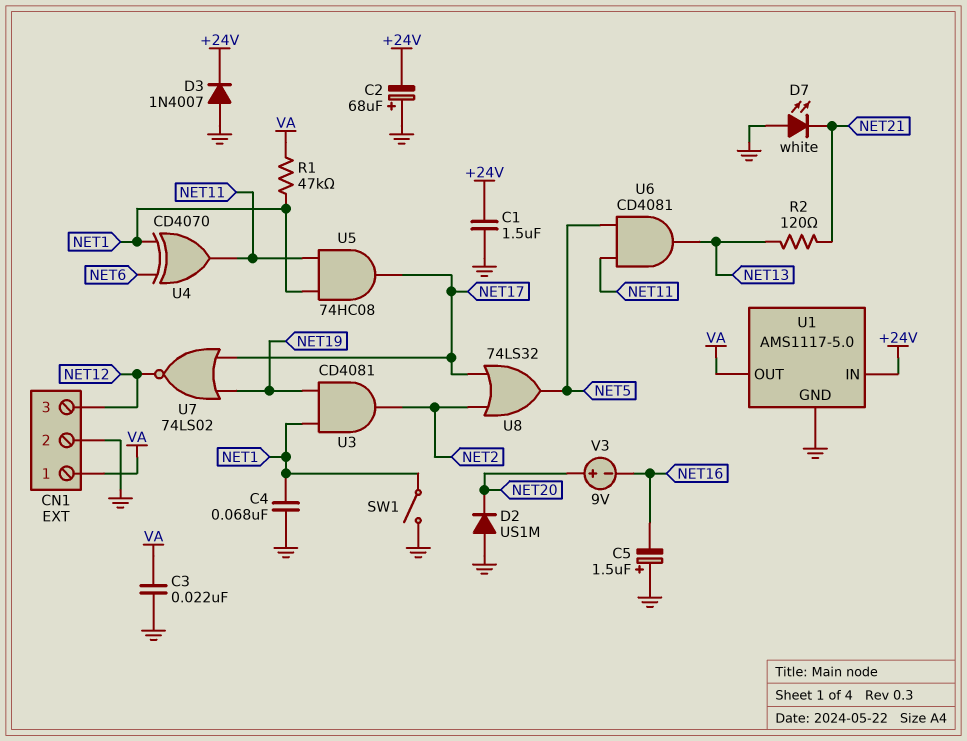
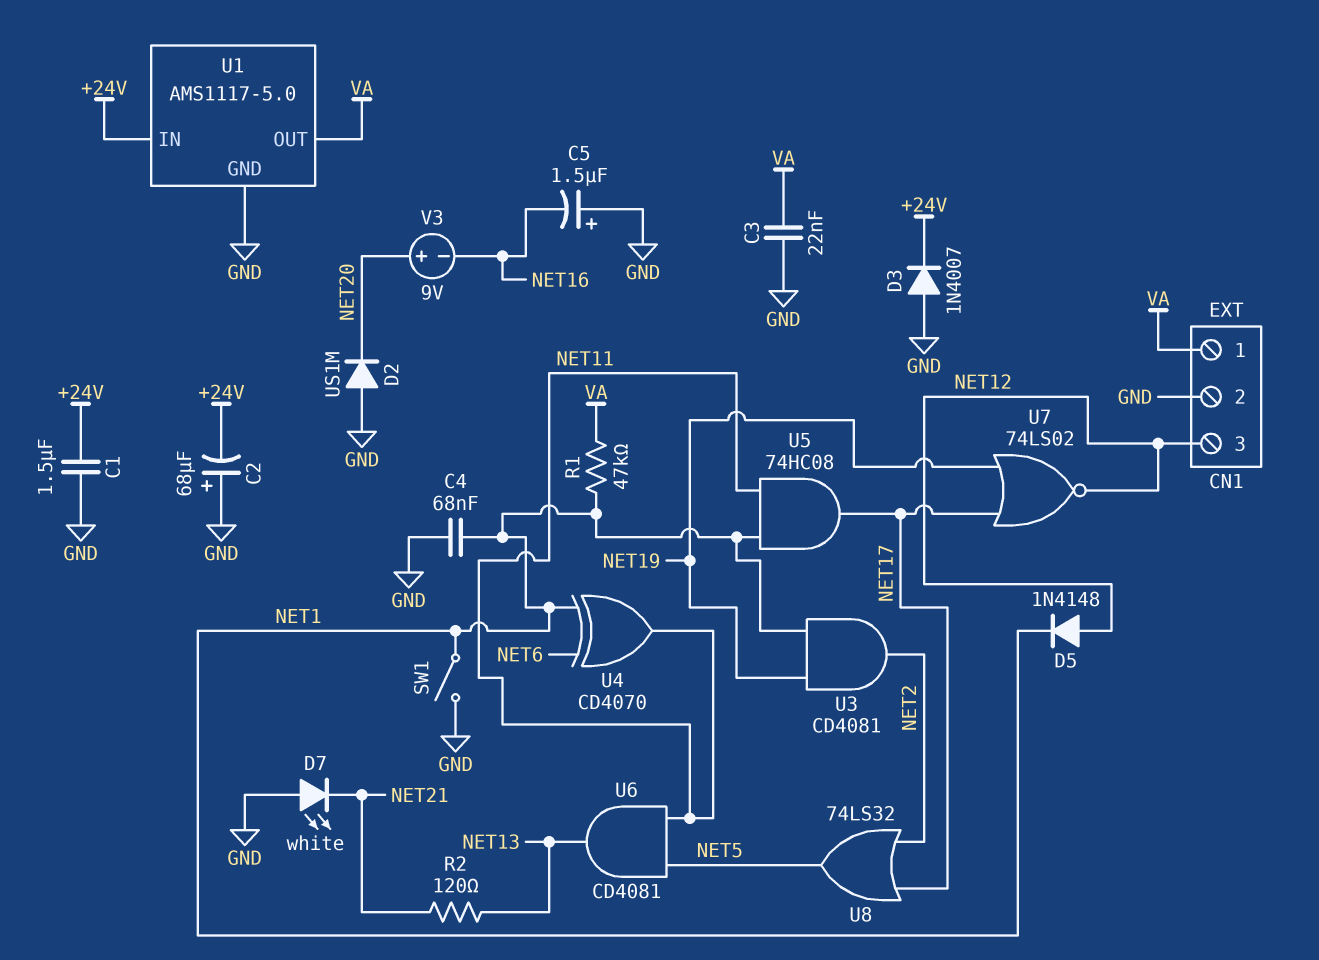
D5: none -> diode 1N4148 (A NET12, K NET1)

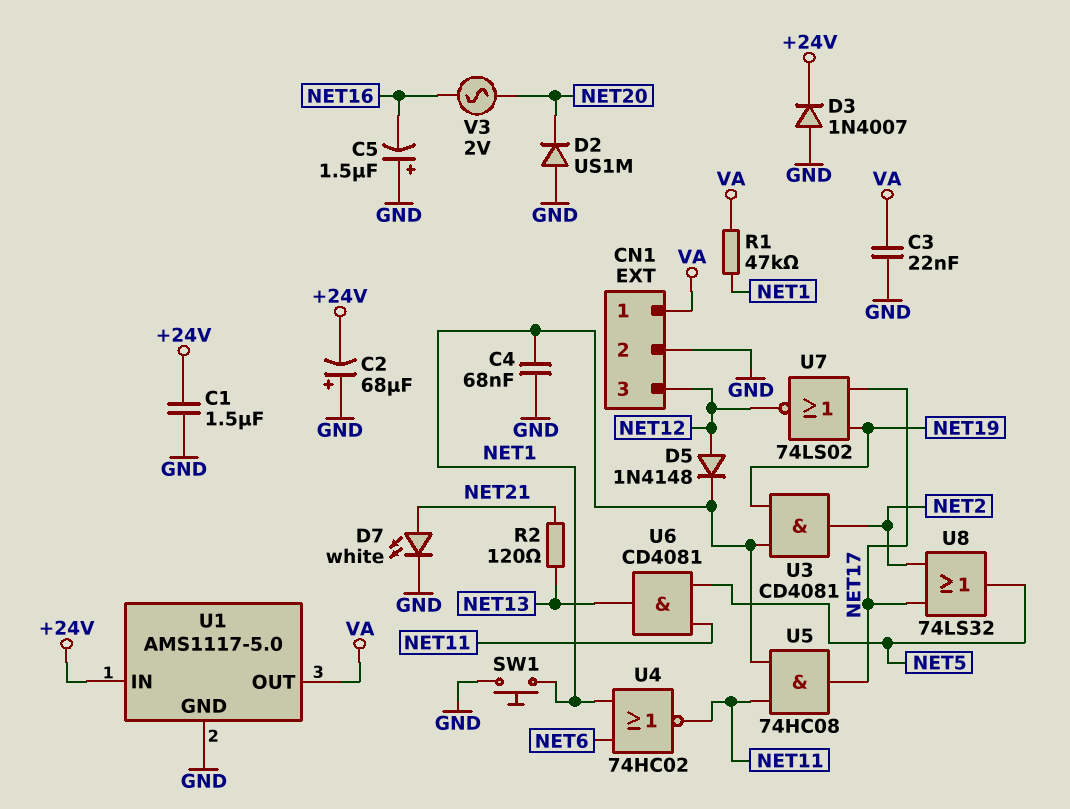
D7: LED white (A GND, K NET21) -> LED white (A NET21, K GND)
SW1: switch (GND, NET1) -> button (GND, NET1)
U4: XOR CD4070 (in NET1, in NET6, out NET11) -> NOR 74HC02 (in NET1, in NET6, out NET11)
V3: 9V (plus NET20, minus NET16) -> AC 2V (NET16, NET20)

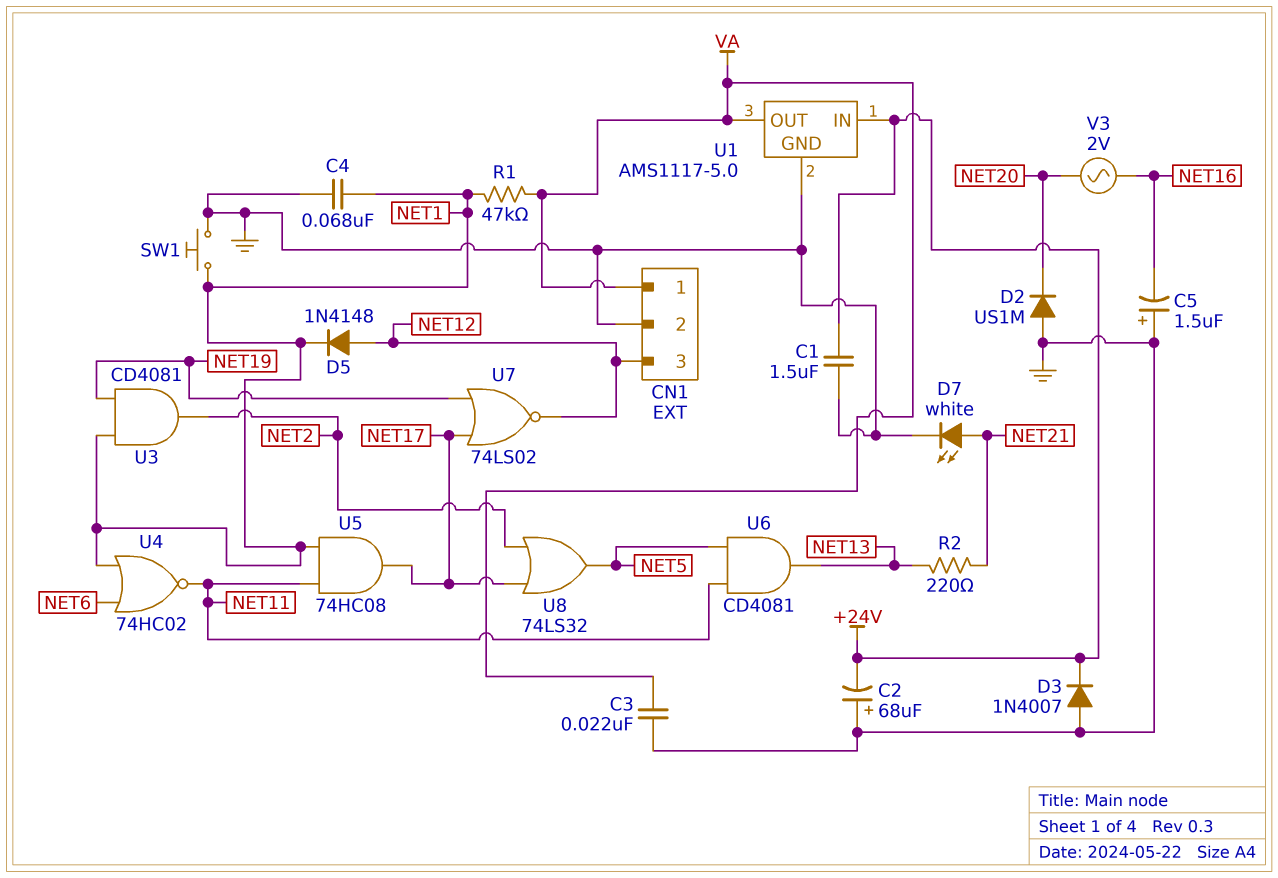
R2: 120 (NET13, NET21) -> 220 (NET13, NET21)

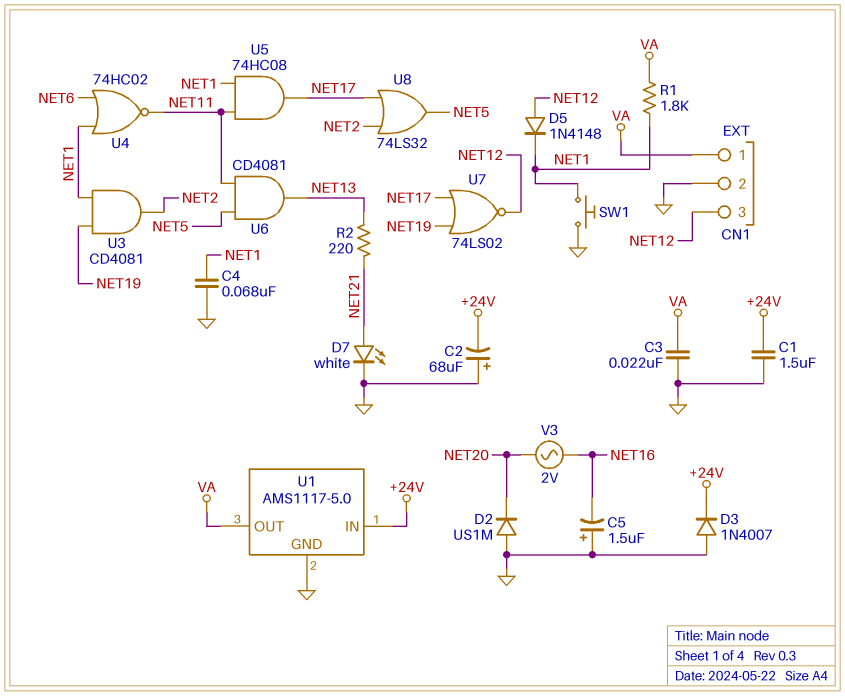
R1: 47k (NET1, VA) -> 1.8k (NET1, VA)

